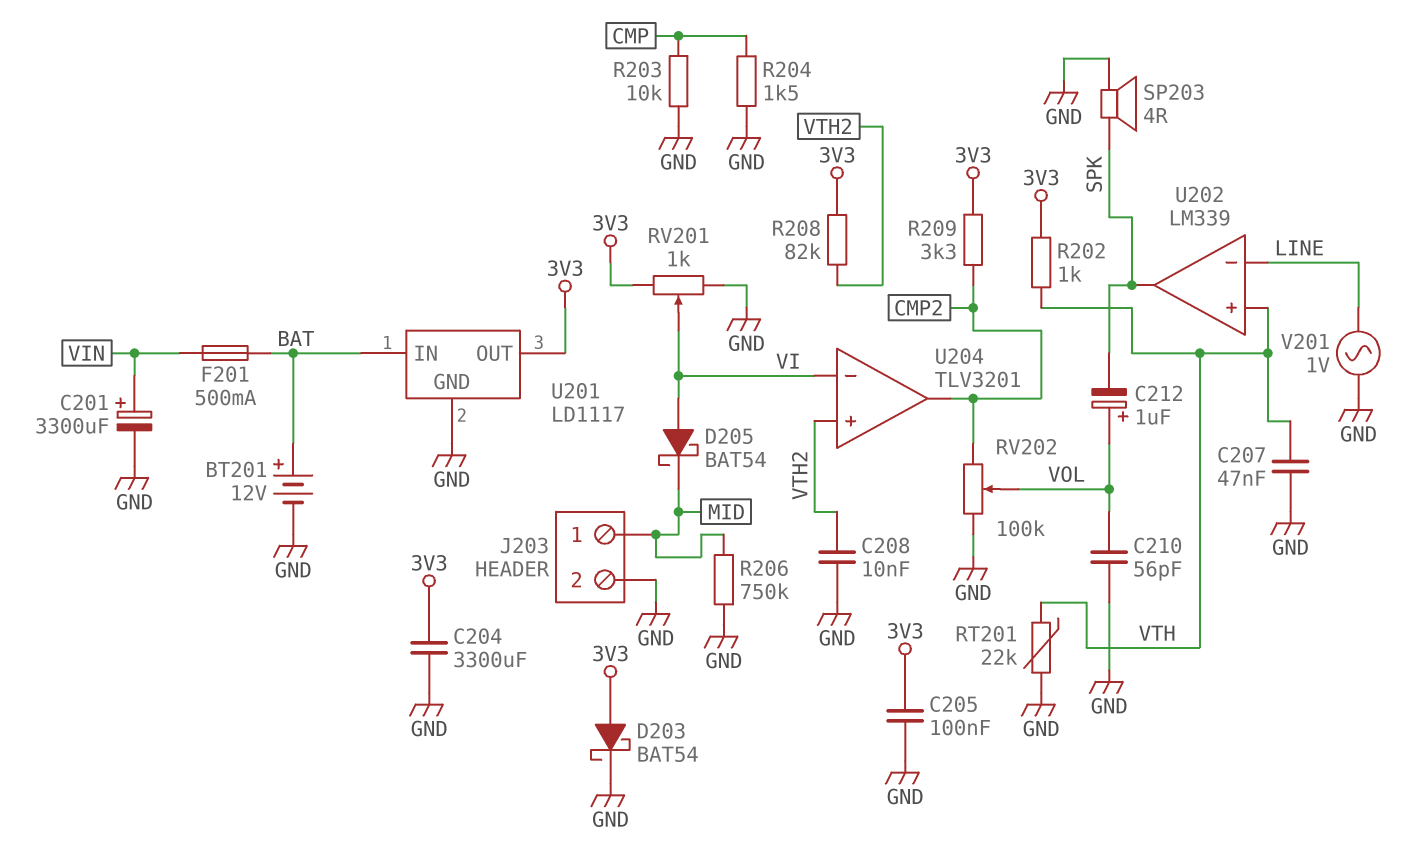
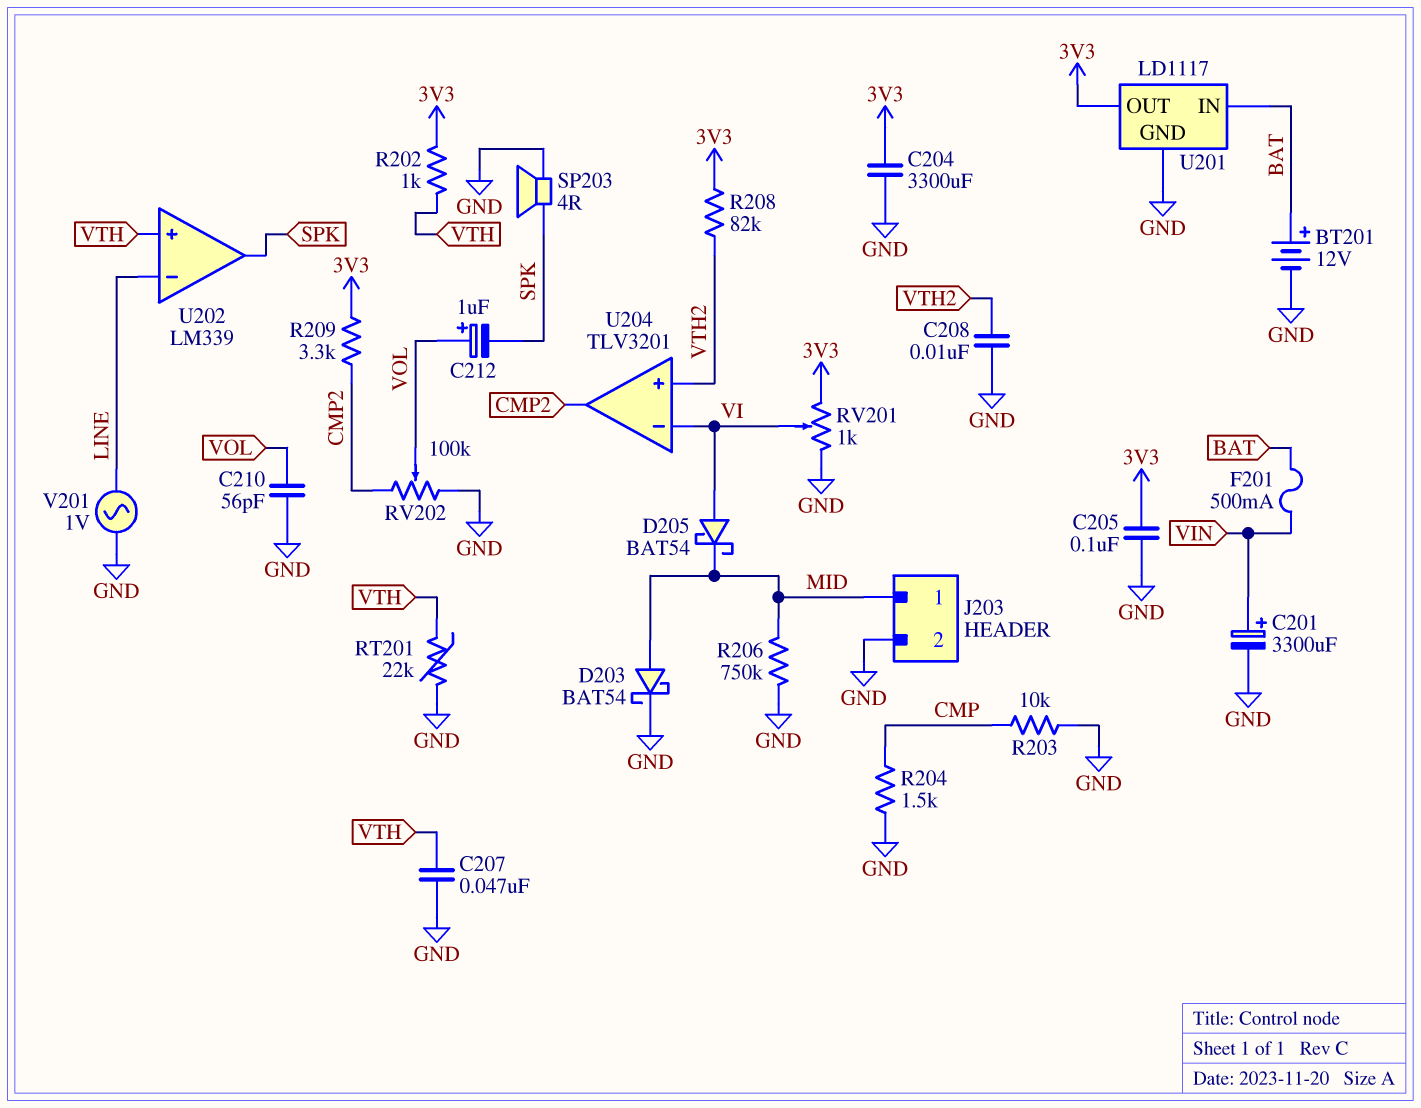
D203: schottky BAT54 (A 3V3, K GND) -> schottky BAT54 (A MID, K GND)

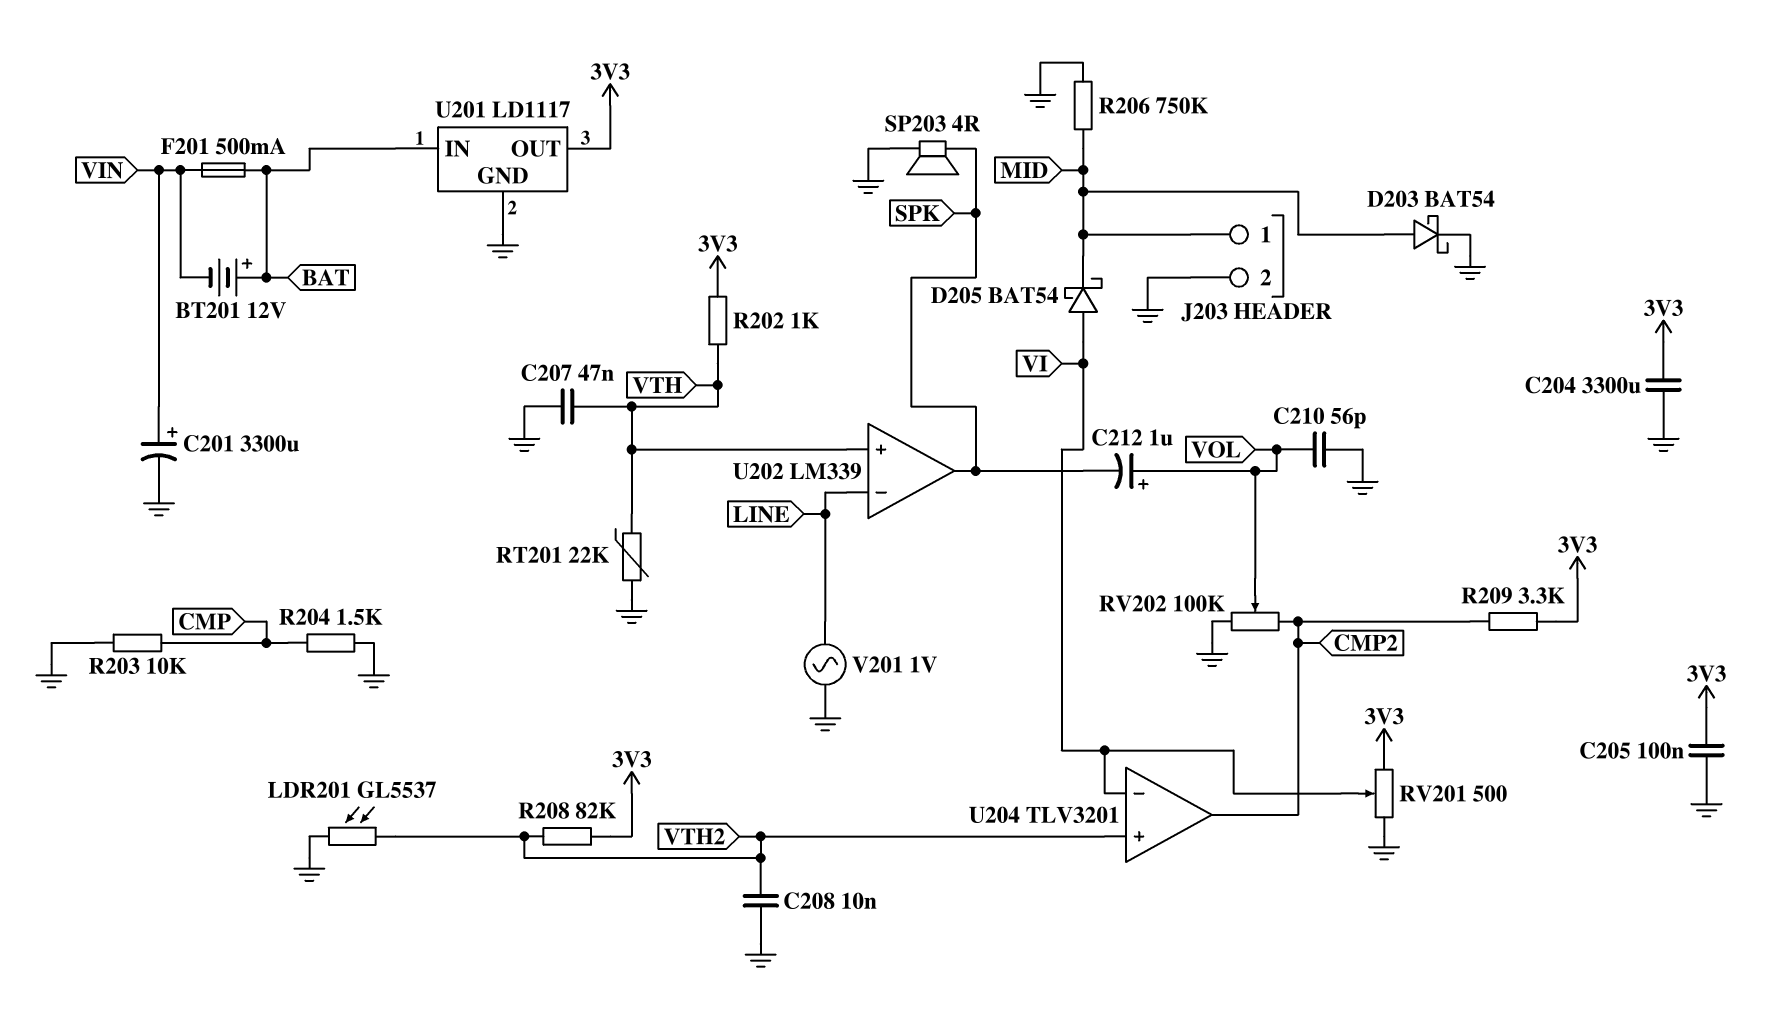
BT201: 12V (plus BAT, minus GND) -> 12V (plus BAT, minus VIN)
LDR201: none -> GL5537 (GND, VTH2)
RV201: 1k (3V3, GND, wiper VI) -> 500 (3V3, GND, wiper VI)

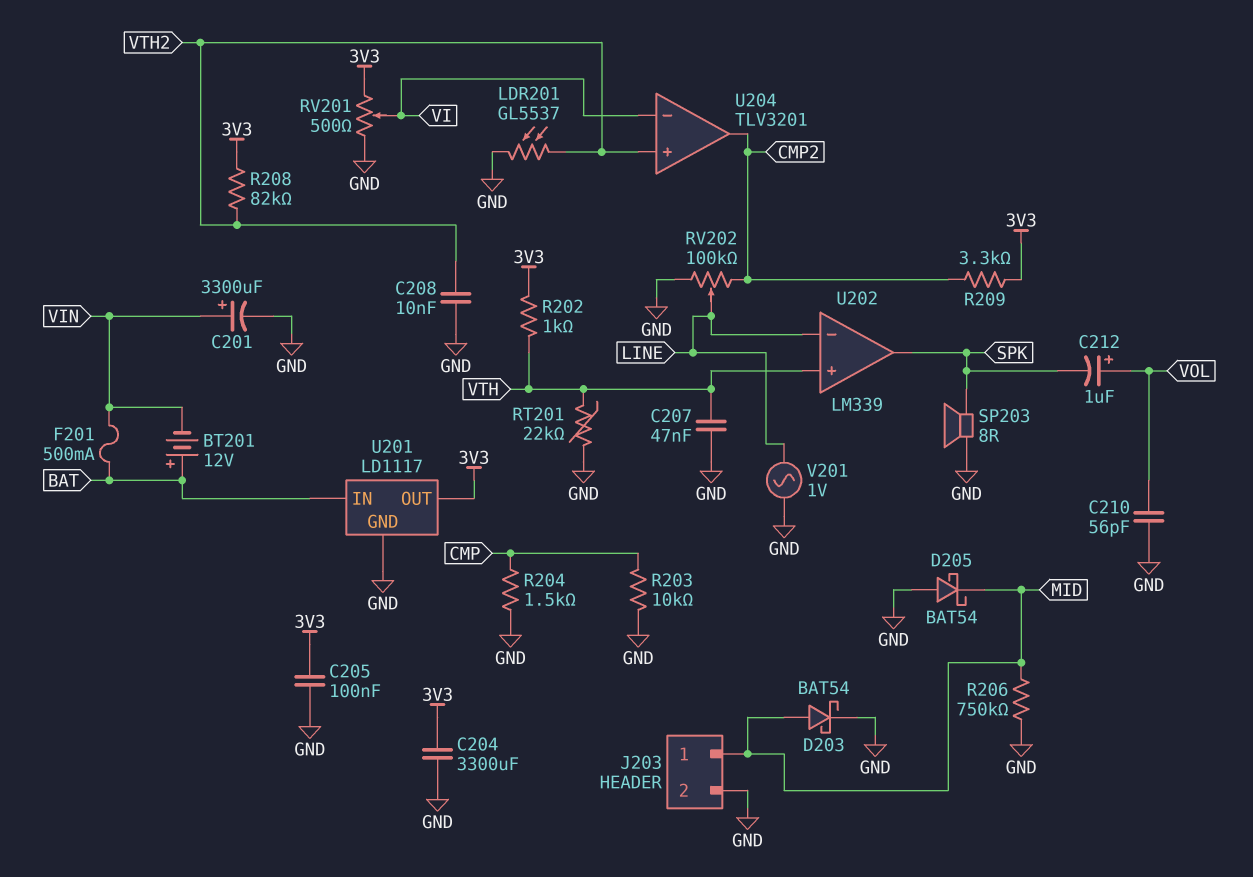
D205: schottky BAT54 (A VI, K MID) -> schottky BAT54 (A GND, K MID)
RV202: 100k (CMP2, GND, wiper VOL) -> 100k (CMP2, GND, wiper LINE)
SP203: speaker 4R (GND, SPK) -> speaker 8R (GND, SPK)

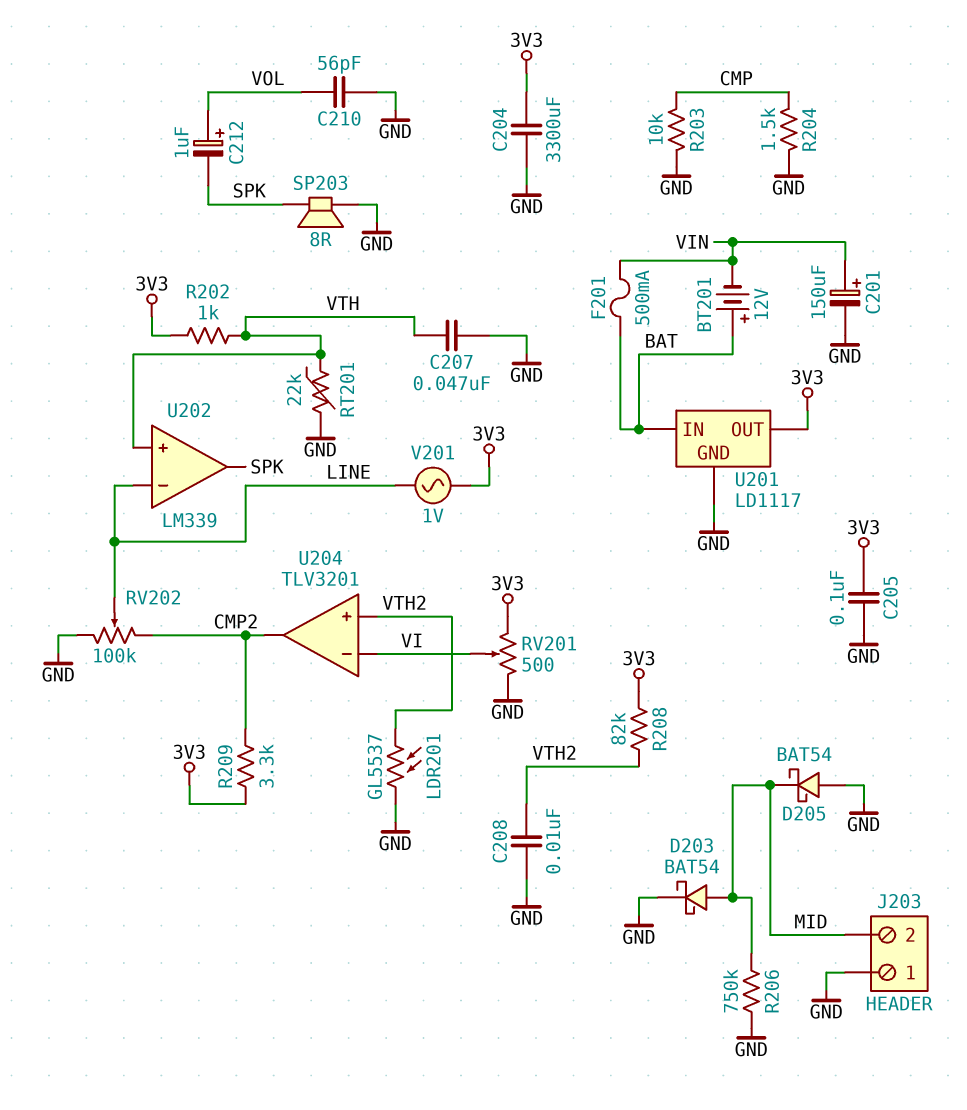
C201: 3300uF (plus VIN, minus GND) -> 150uF (plus VIN, minus GND)
J203 pin 1: MID -> GND
J203 pin 2: GND -> MID
V201: AC 1V (GND, LINE) -> AC 1V (3V3, LINE)

